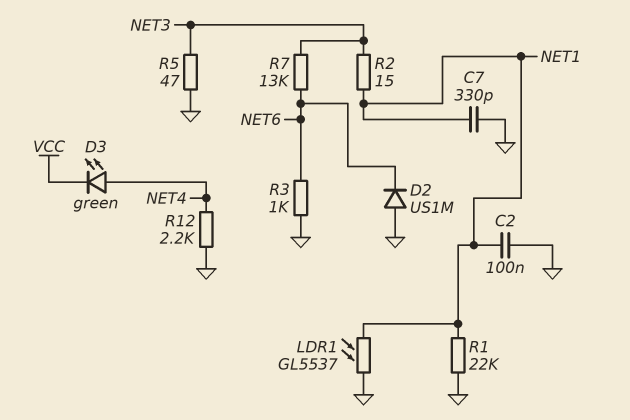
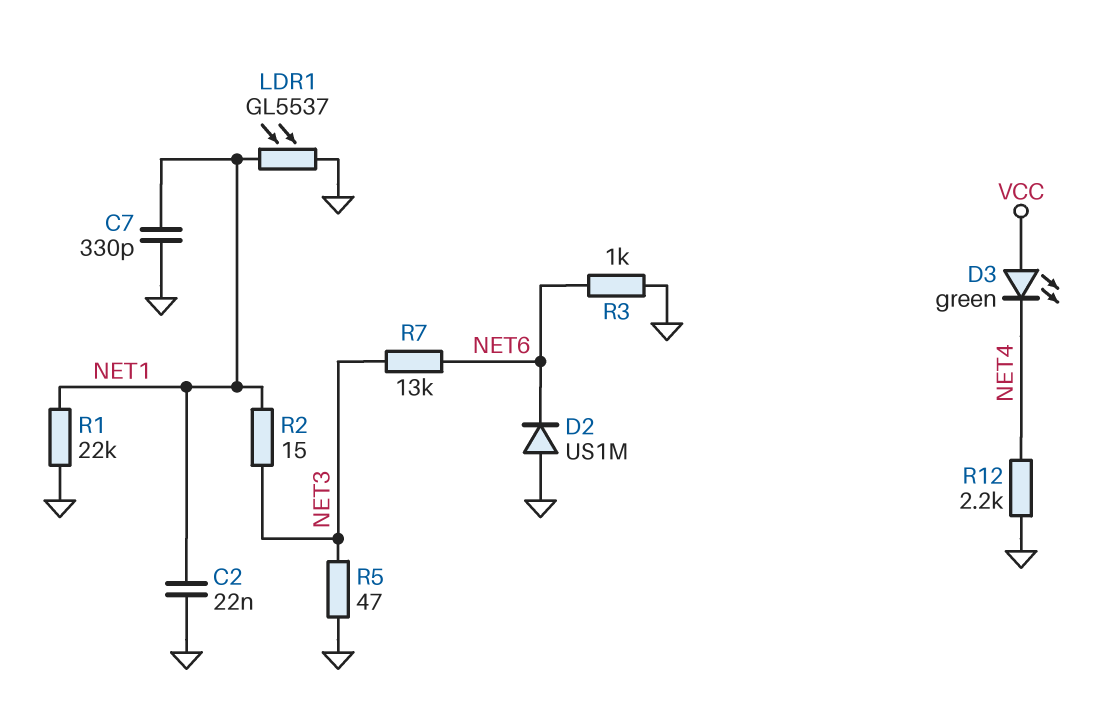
C2: 100nF (GND, NET1) -> 22nF (GND, NET1)
D3: LED green (A NET4, K VCC) -> LED green (A VCC, K NET4)

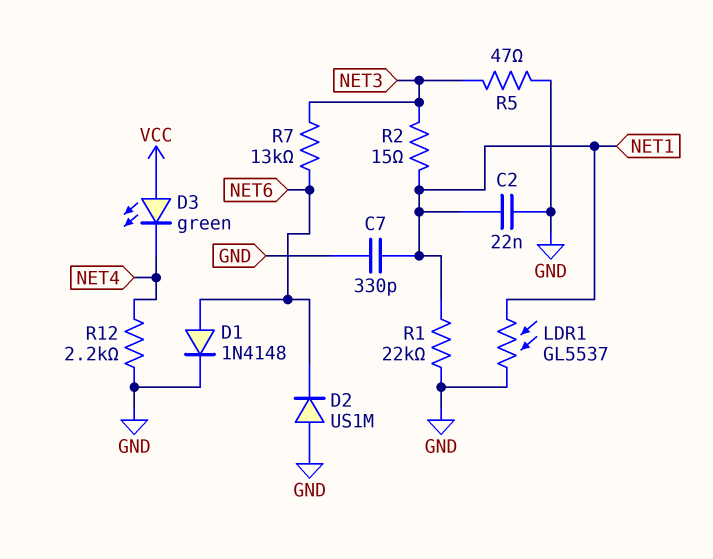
D1: none -> diode 1N4148 (A NET6, K GND)
R3: 1k (GND, NET6) -> none

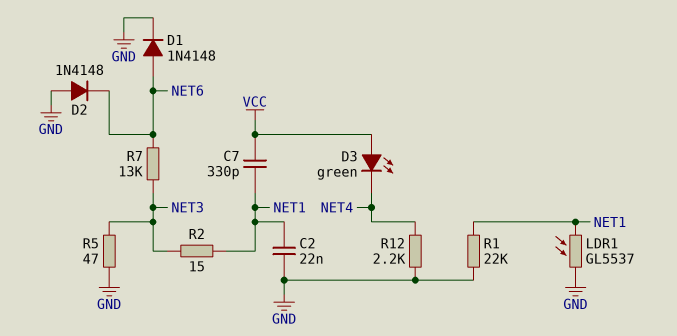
C7: 330pF (GND, NET1) -> 330pF (NET1, VCC)
D2: diode US1M (A GND, K NET6) -> diode 1N4148 (A GND, K NET6)

